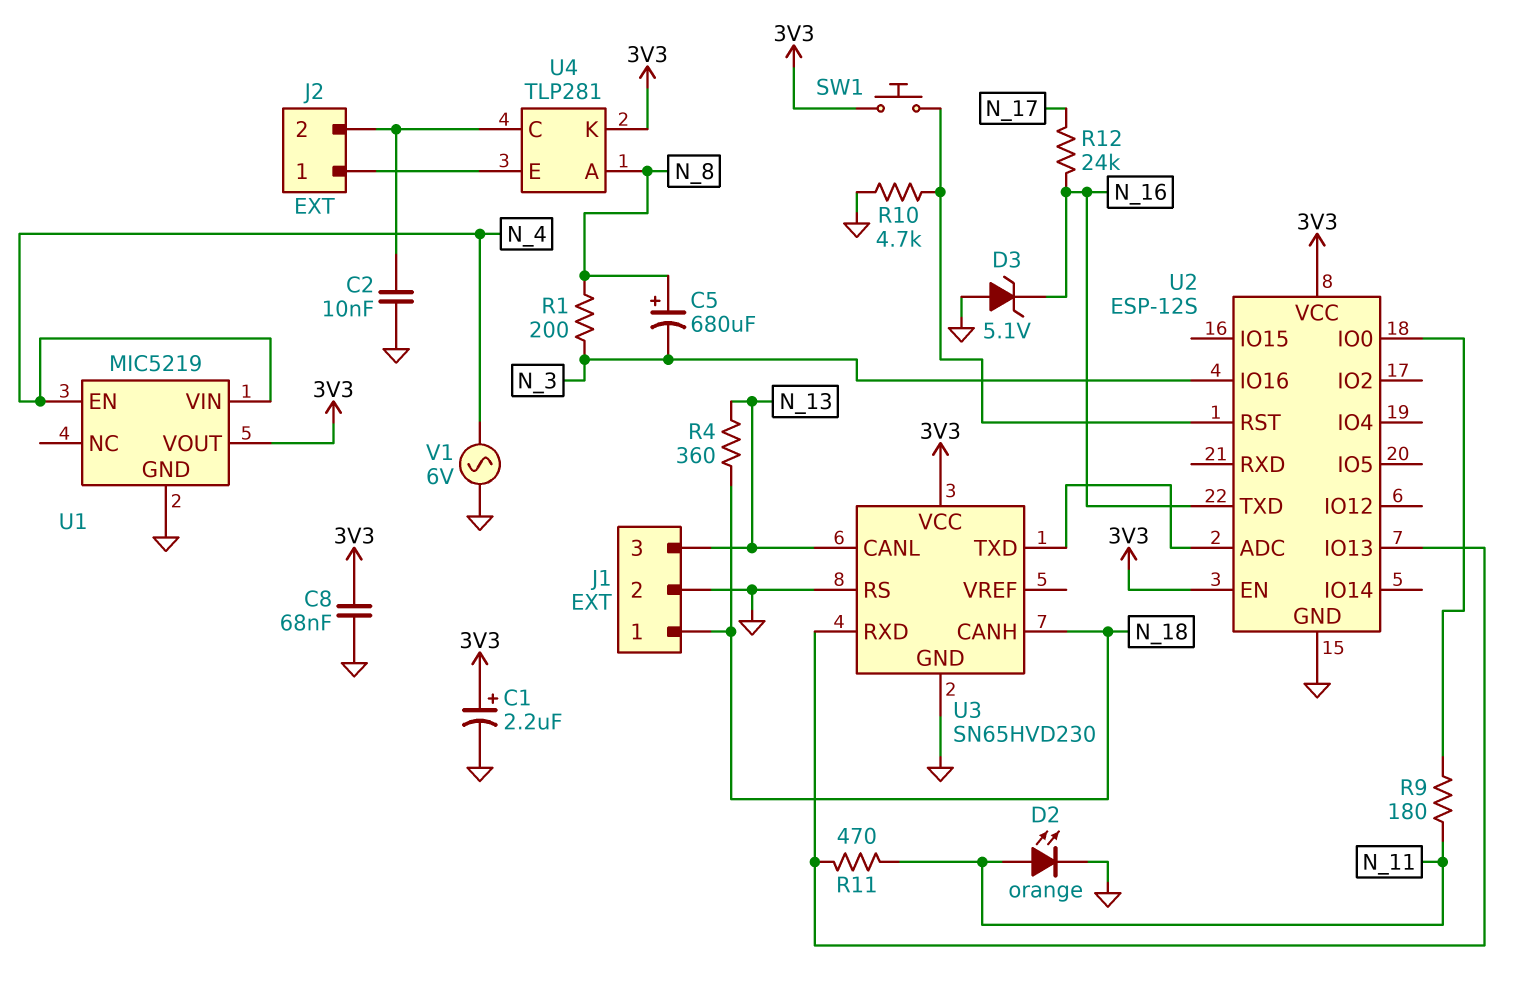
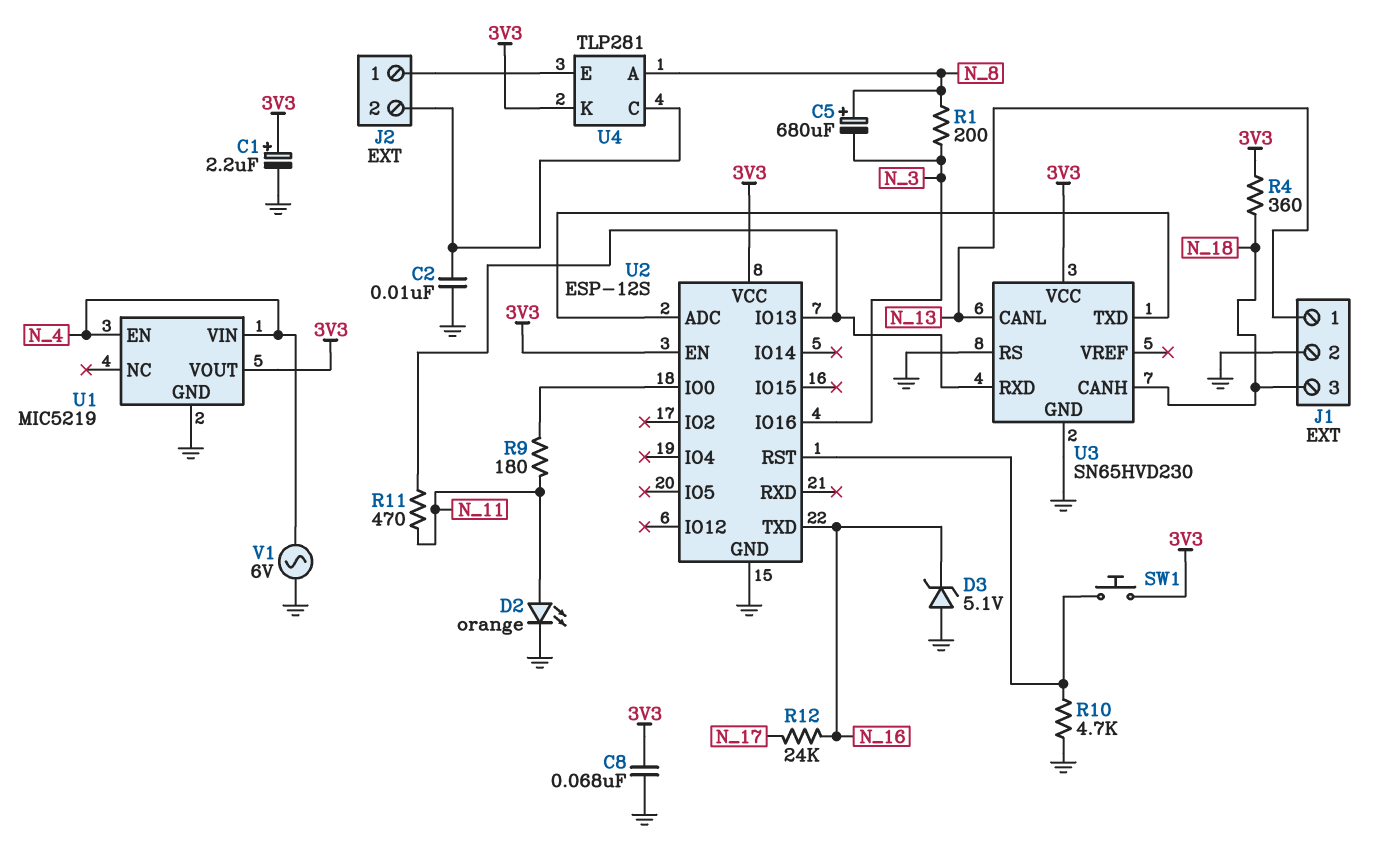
J1 pin 1: N_18 -> N_13
J1 pin 3: N_13 -> N_18
R4: 360 (N_13, N_18) -> 360 (3V3, N_18)

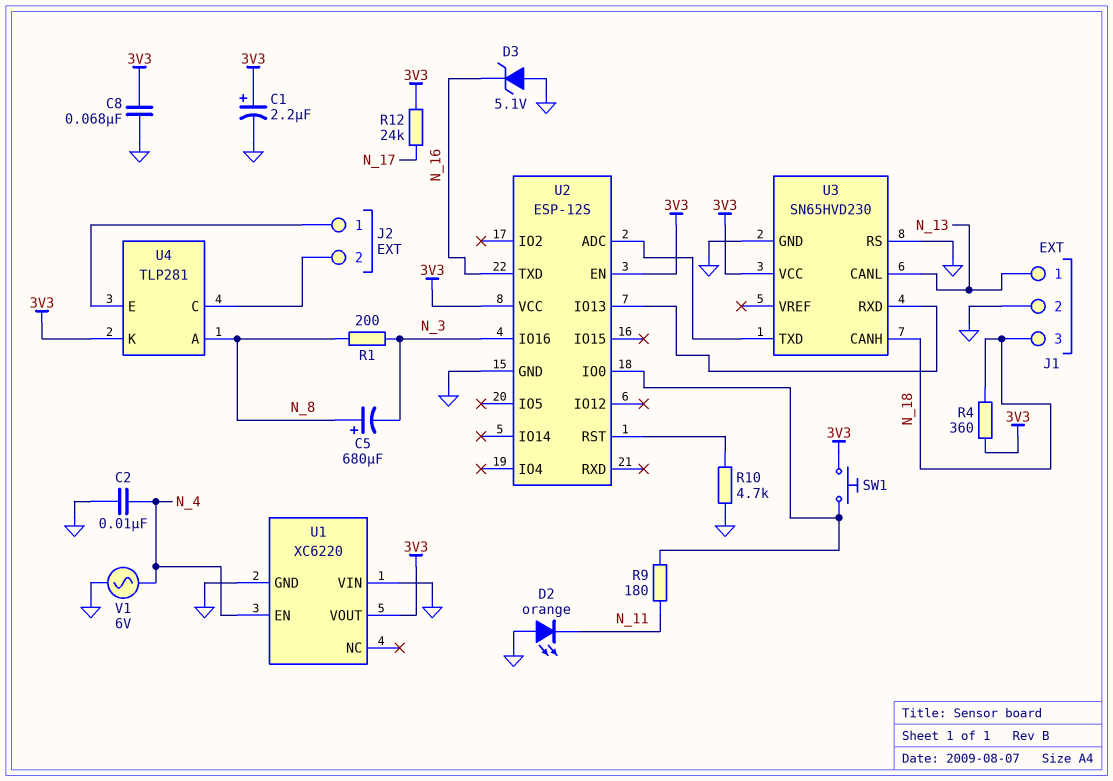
C2: 10nF (GND, J2/2) -> 10nF (GND, N_4)
D2: LED orange (A N_11, K GND) -> LED orange (A GND, K N_11)
R11: 470 (N_11, U2/IO13) -> none
R12: 24k (N_16, N_17) -> 24k (3V3, N_17)
SW1: button (3V3, U2/RST) -> button (3V3, U2/IO0)
U1: MIC5219 -> XC6220
U1 pin VIN: N_4 -> GND

